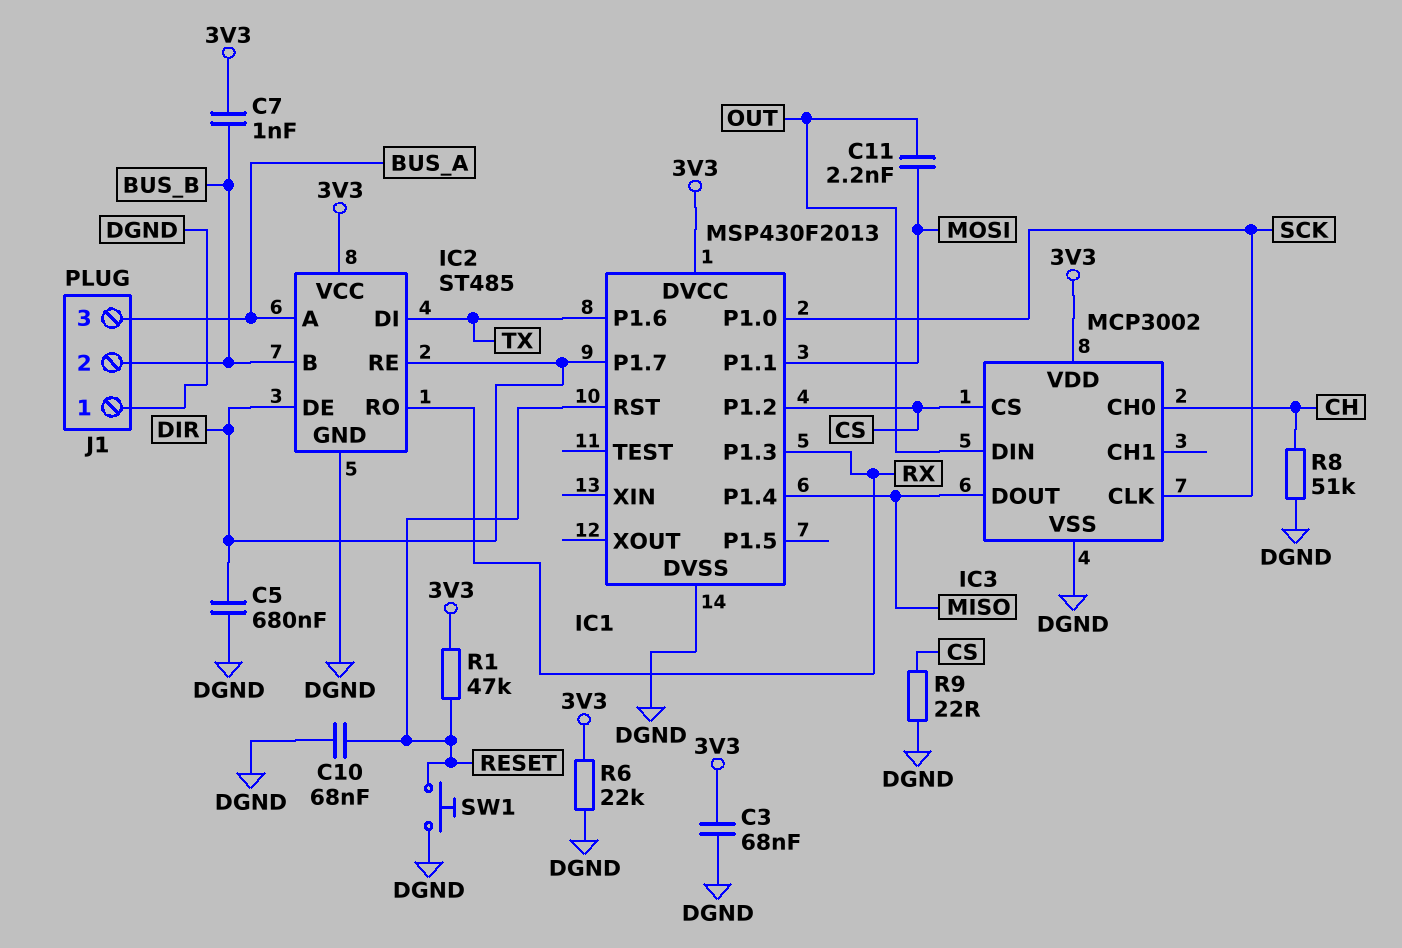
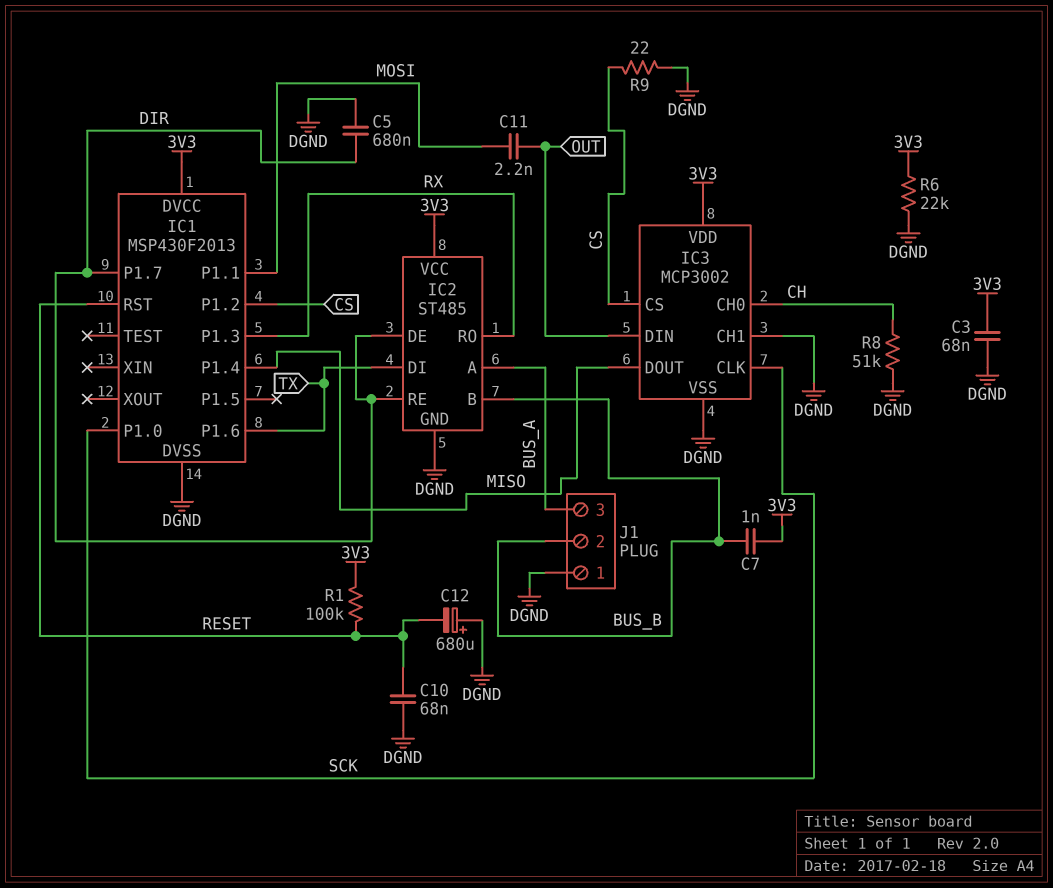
C12: none -> 680uF (plus DGND, minus RESET)
IC3 pin CH1: none -> DGND
R1: 47k (3V3, RESET) -> 100k (3V3, RESET)
SW1: button (DGND, RESET) -> none

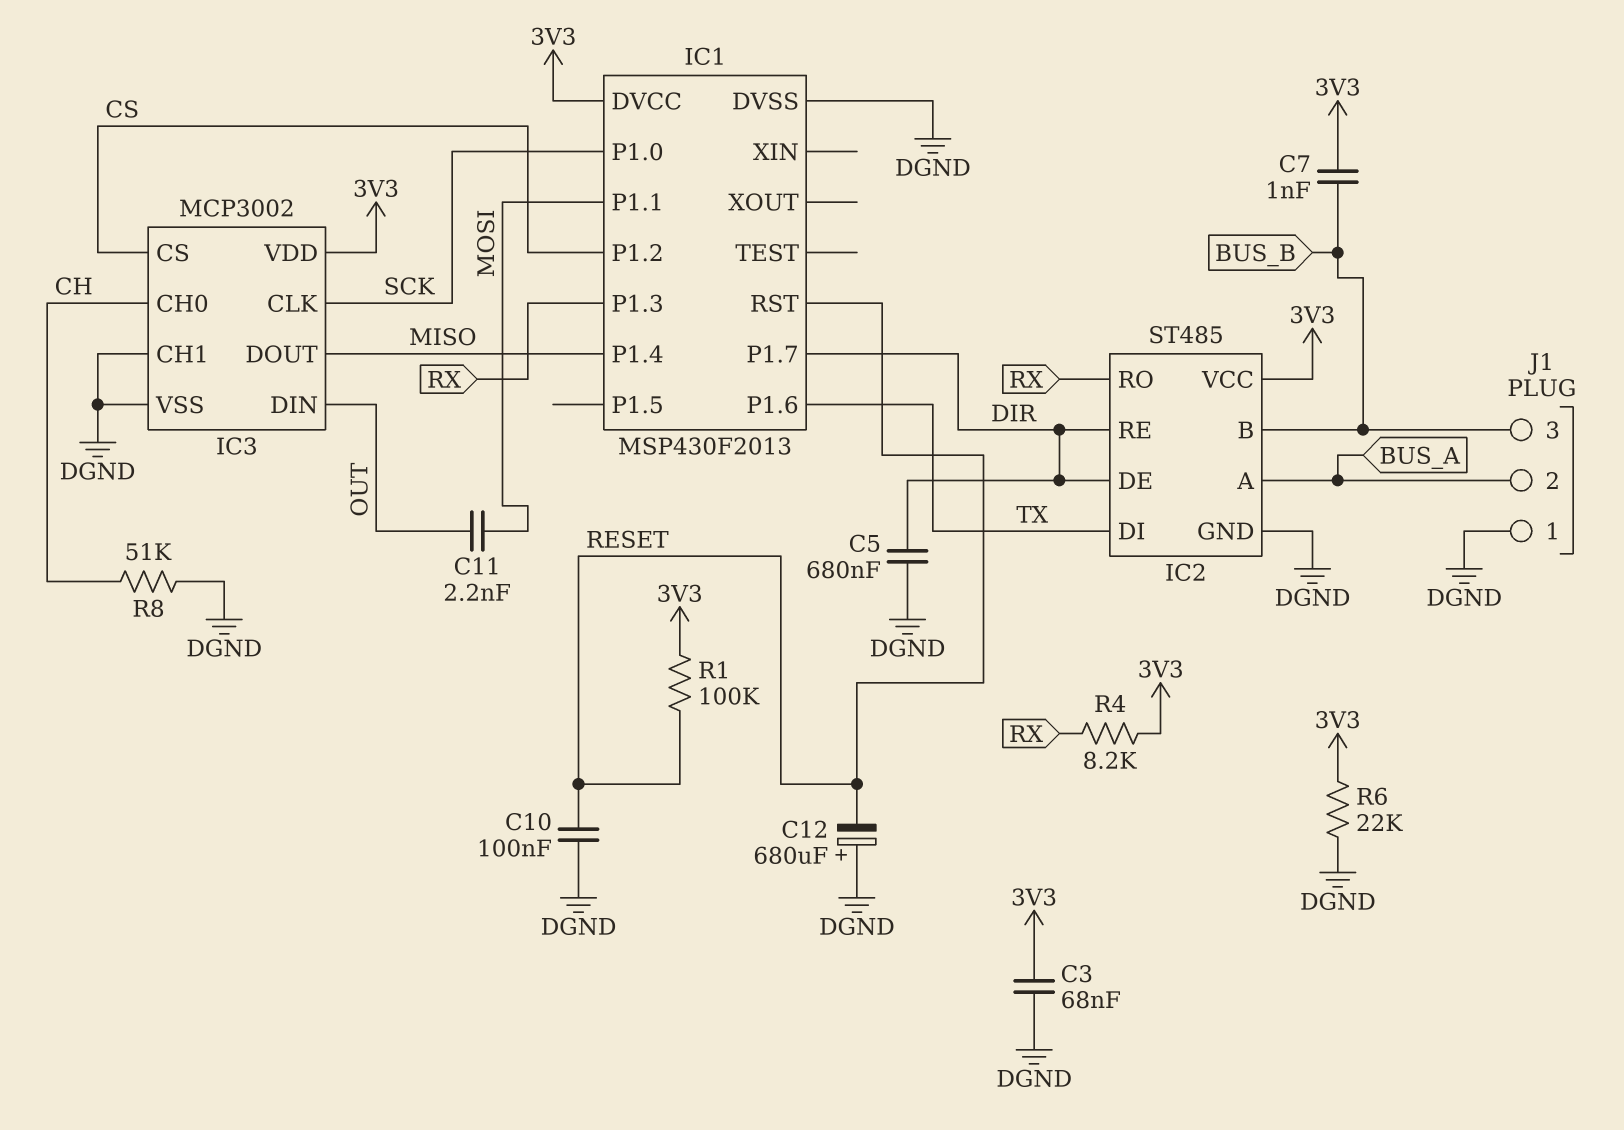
C10: 68nF (DGND, RESET) -> 100nF (DGND, RESET)
J1 pin 2: BUS_B -> BUS_A
J1 pin 3: BUS_A -> BUS_B
R4: none -> 8.2k (3V3, RX)
R9: 22 (CS, DGND) -> none

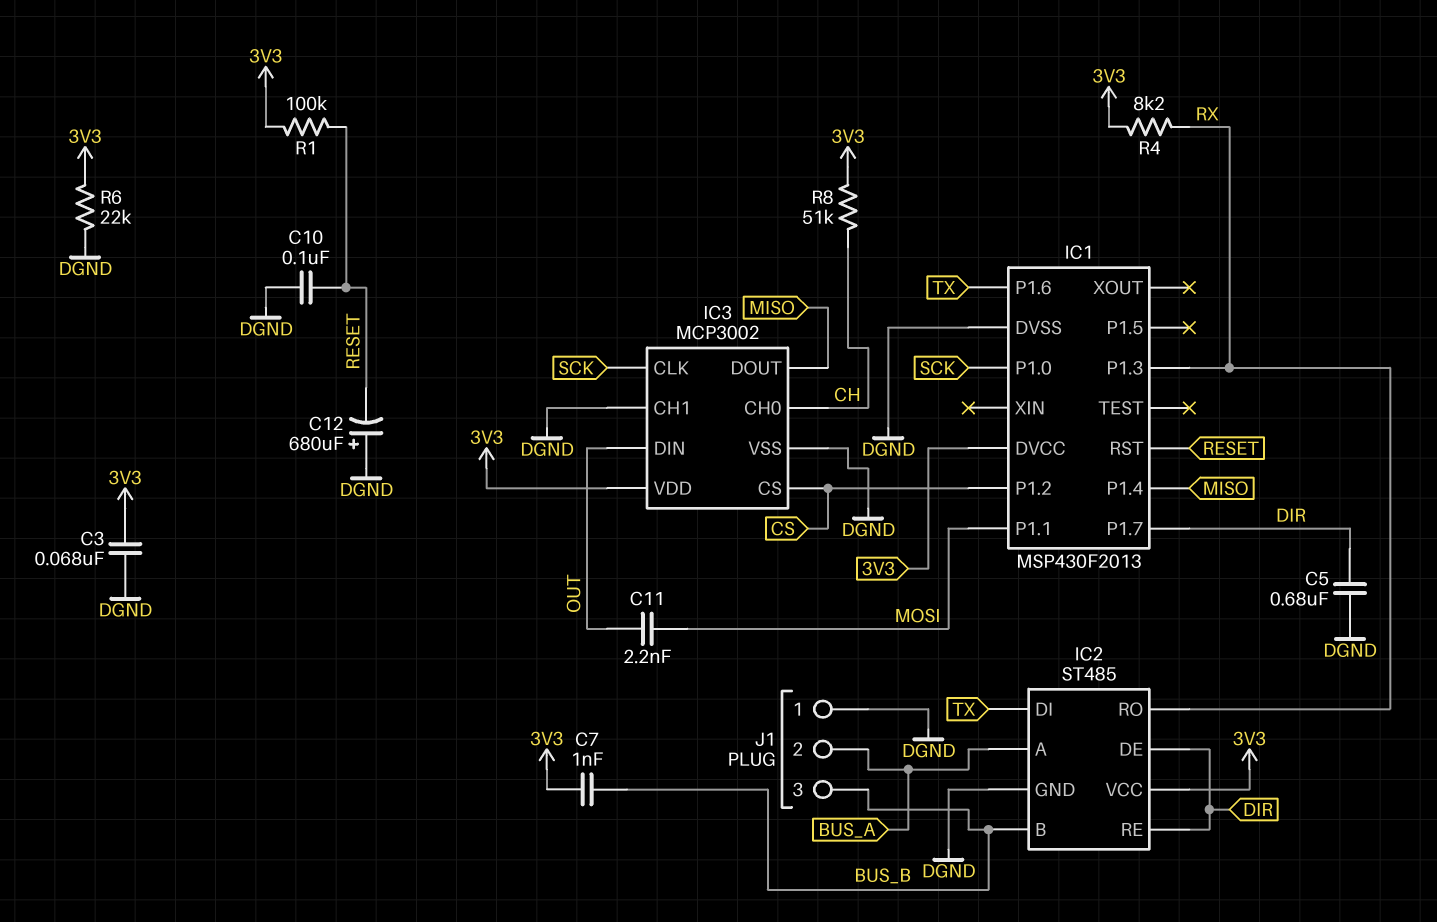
R8: 51k (CH, DGND) -> 51k (3V3, CH)

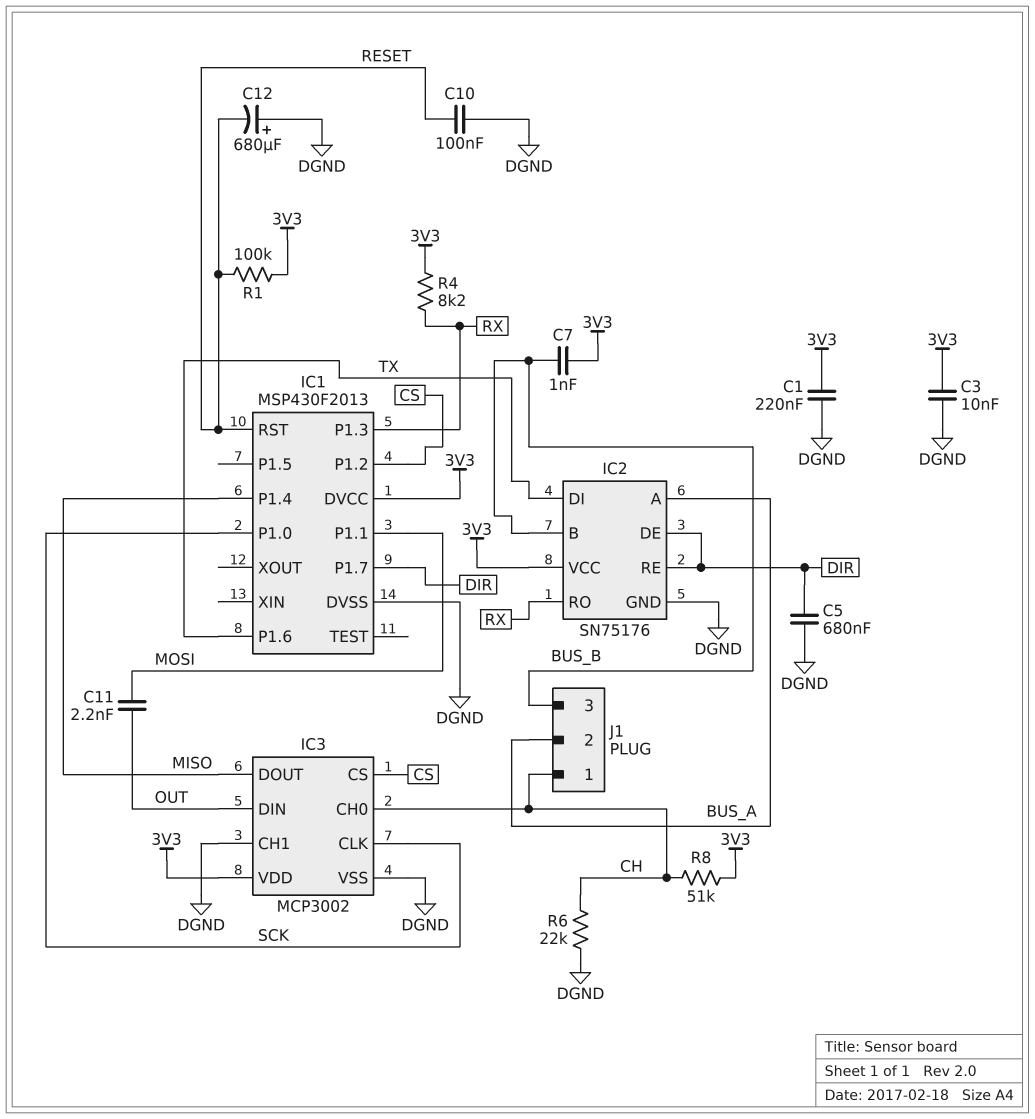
C1: none -> 220nF (3V3, DGND)
C3: 68nF (3V3, DGND) -> 10nF (3V3, DGND)
IC2: ST485 -> SN75176
J1 pin 1: DGND -> CH
R6: 22k (3V3, DGND) -> 22k (CH, DGND)

